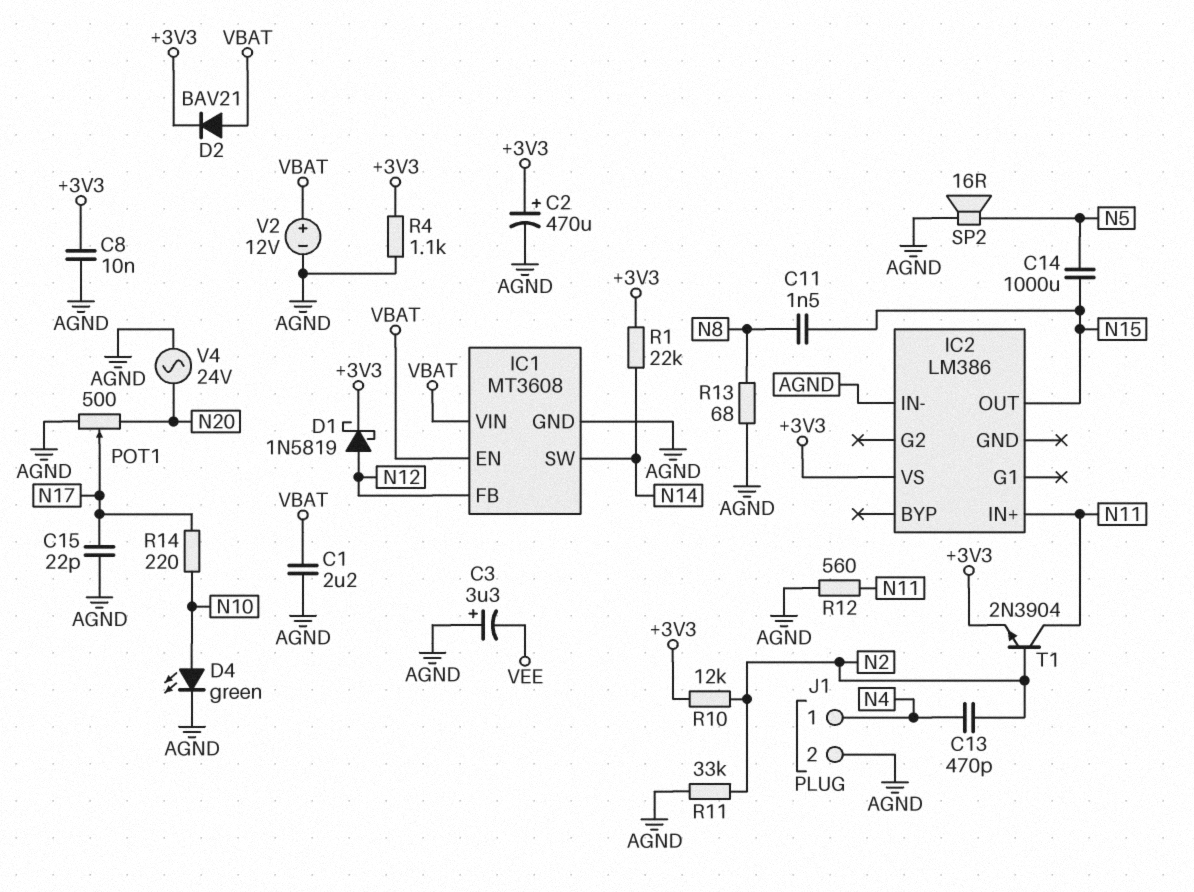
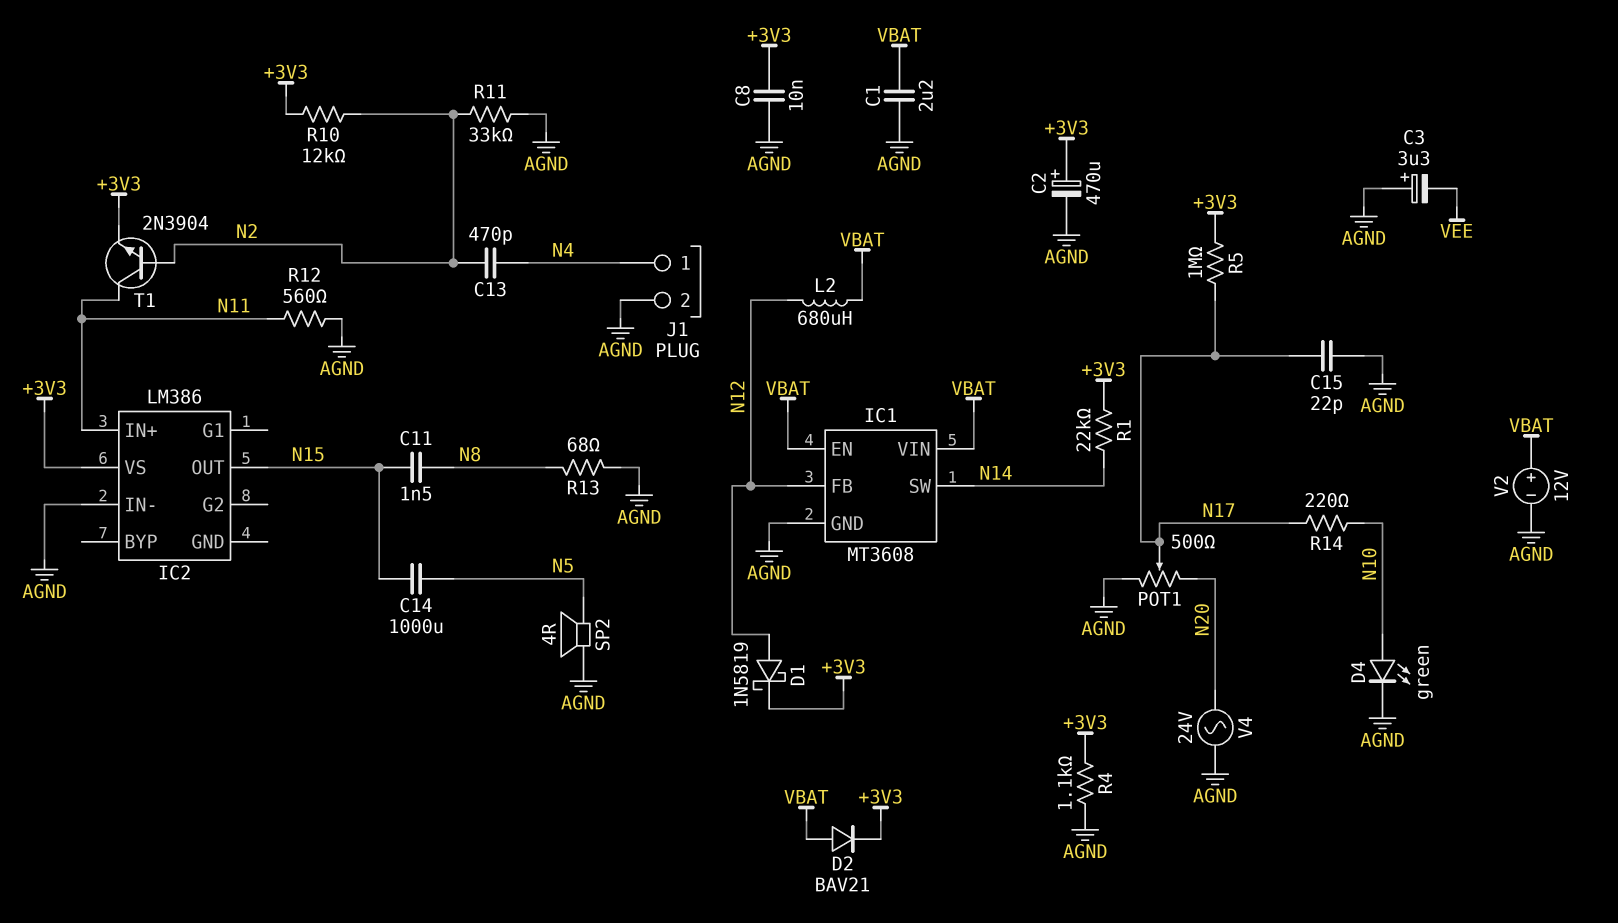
L2: none -> 680uH (N12, VBAT)
R5: none -> 1M (+3V3, N17)
SP2: speaker 16R (AGND, N5) -> speaker 4R (AGND, N5)

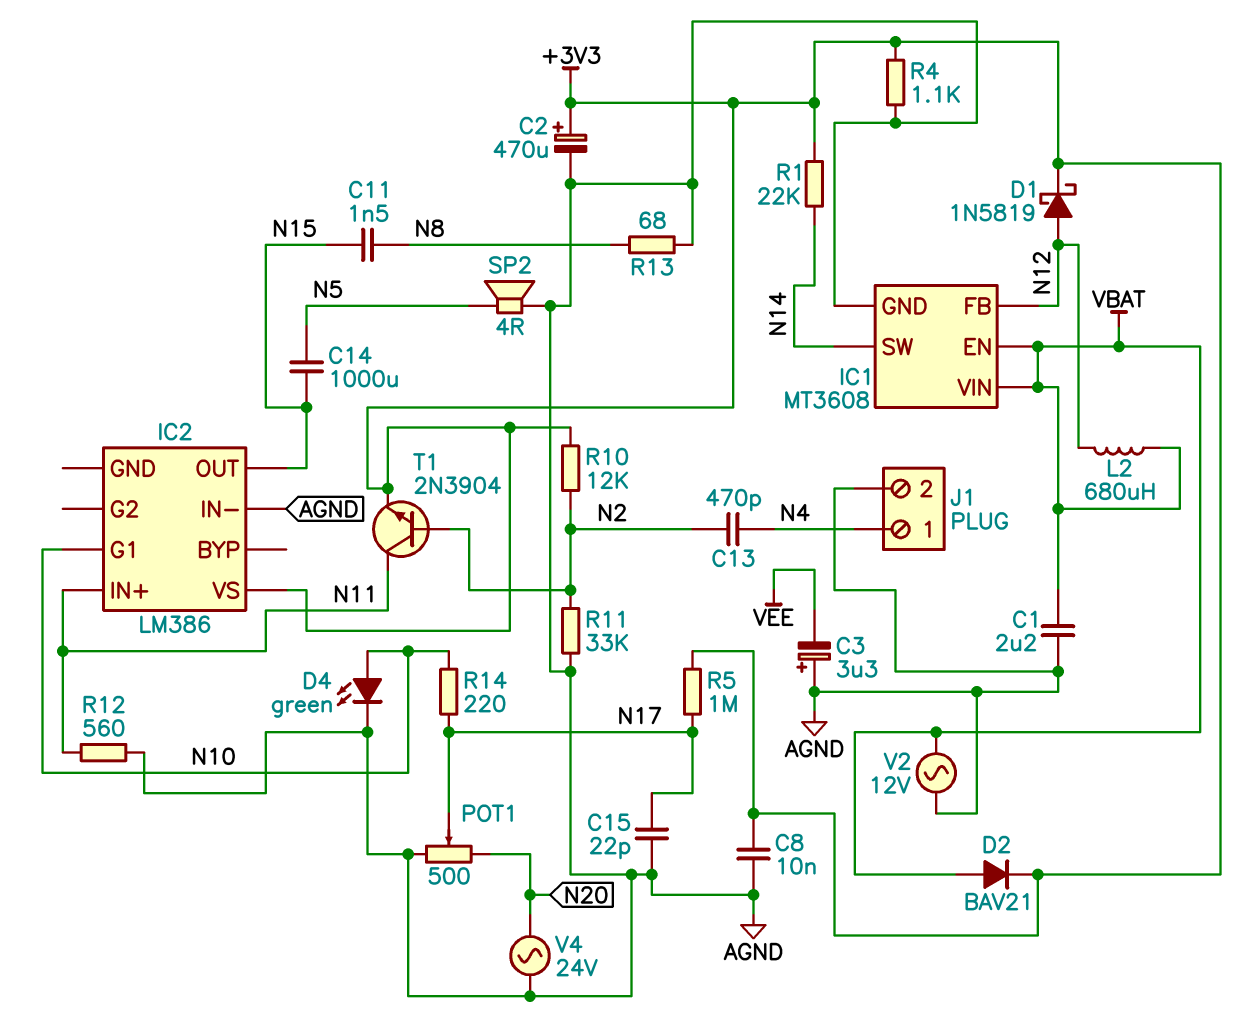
IC2 pin G1: none -> N10
V2: 12V (plus VBAT, minus AGND) -> AC 12V (AGND, VBAT)

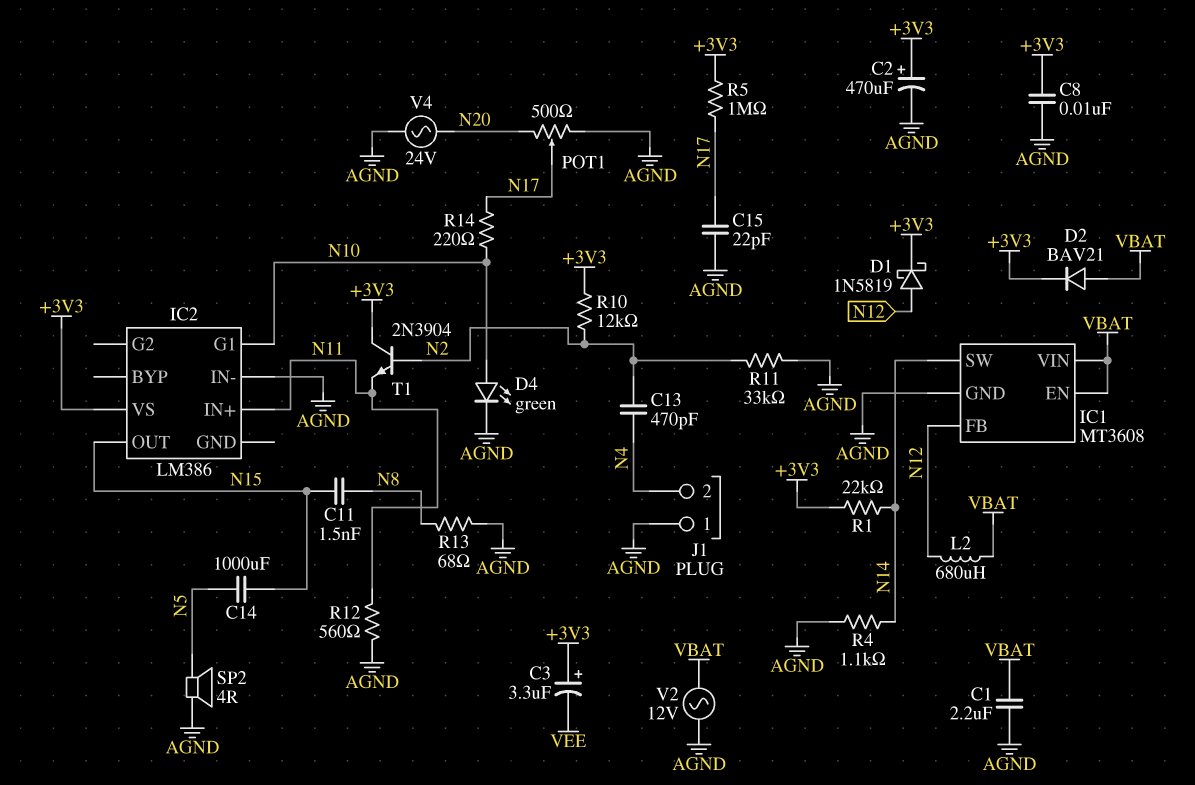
C3: 3.3uF (plus AGND, minus VEE) -> 3.3uF (plus +3V3, minus VEE)
J1 pin 1: N4 -> AGND
J1 pin 2: AGND -> N4
R4: 1.1k (+3V3, AGND) -> 1.1k (AGND, N14)
T1: NPN 2N3904 (B N2, C N11, E +3V3) -> NPN 2N3904 (B N2, C +3V3, E N11)

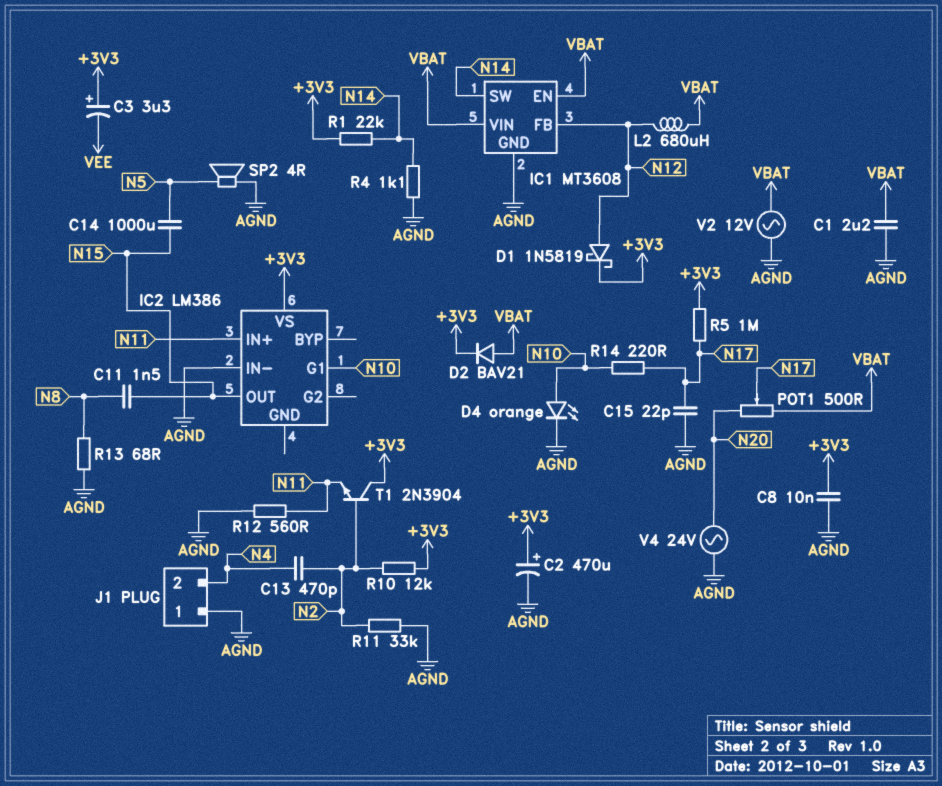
D4: LED green (A N10, K AGND) -> LED orange (A N10, K AGND)
POT1: 500 (AGND, N20, wiper N17) -> 500 (N20, VBAT, wiper N17)

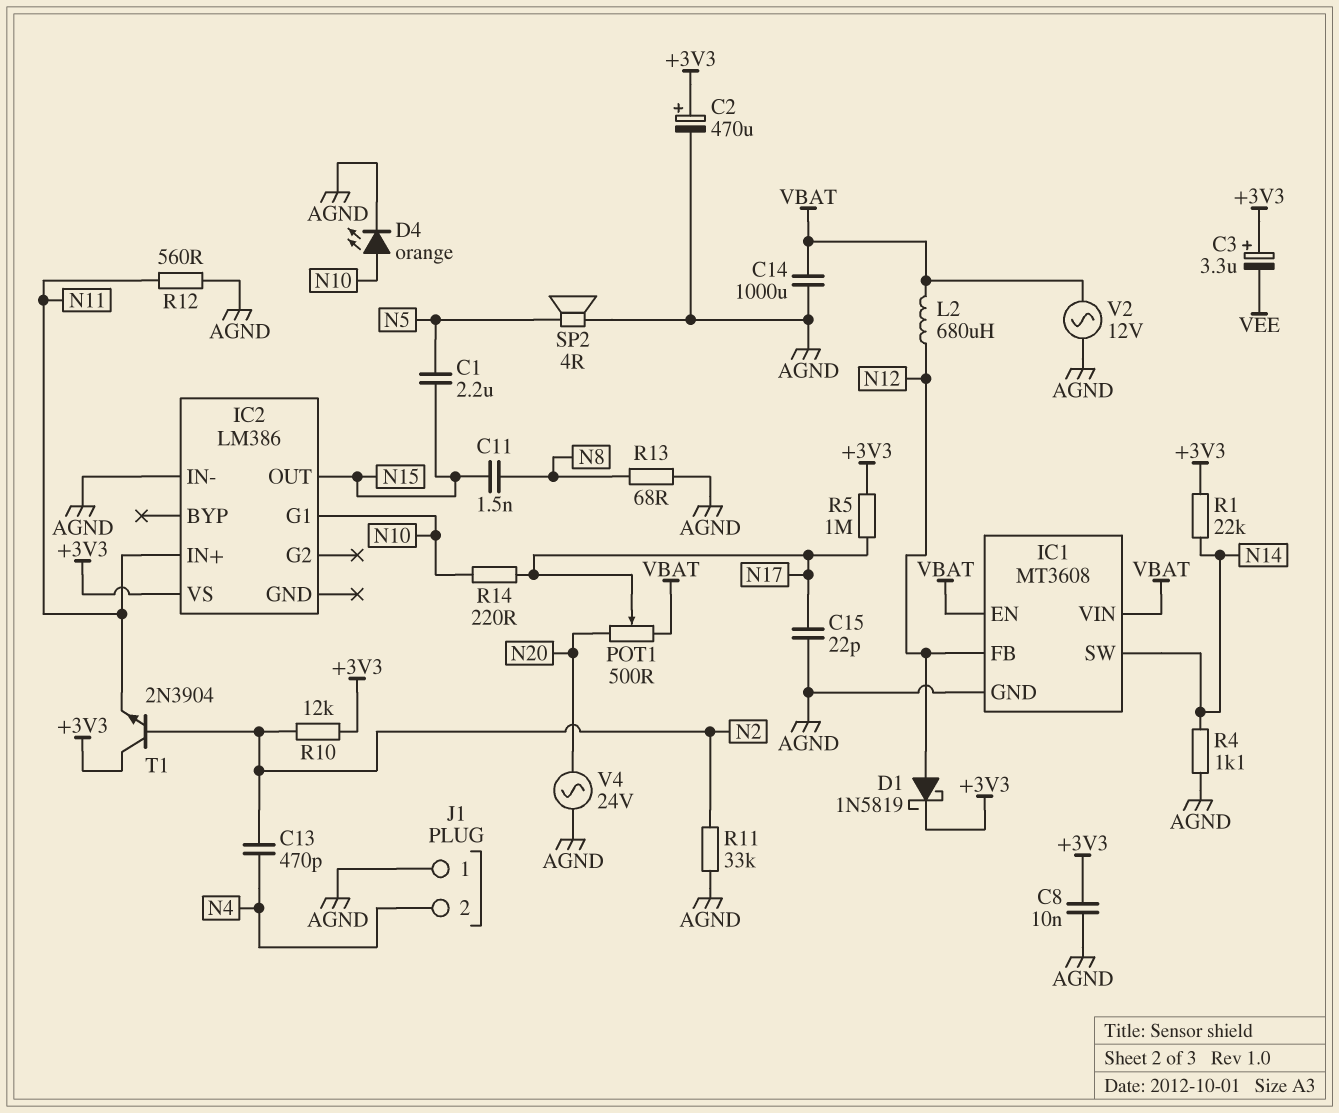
C1: 2.2uF (AGND, VBAT) -> 2.2uF (N5, N15)
C14: 1000uF (N5, N15) -> 1000uF (AGND, VBAT)
D2: diode BAV21 (A VBAT, K +3V3) -> none

